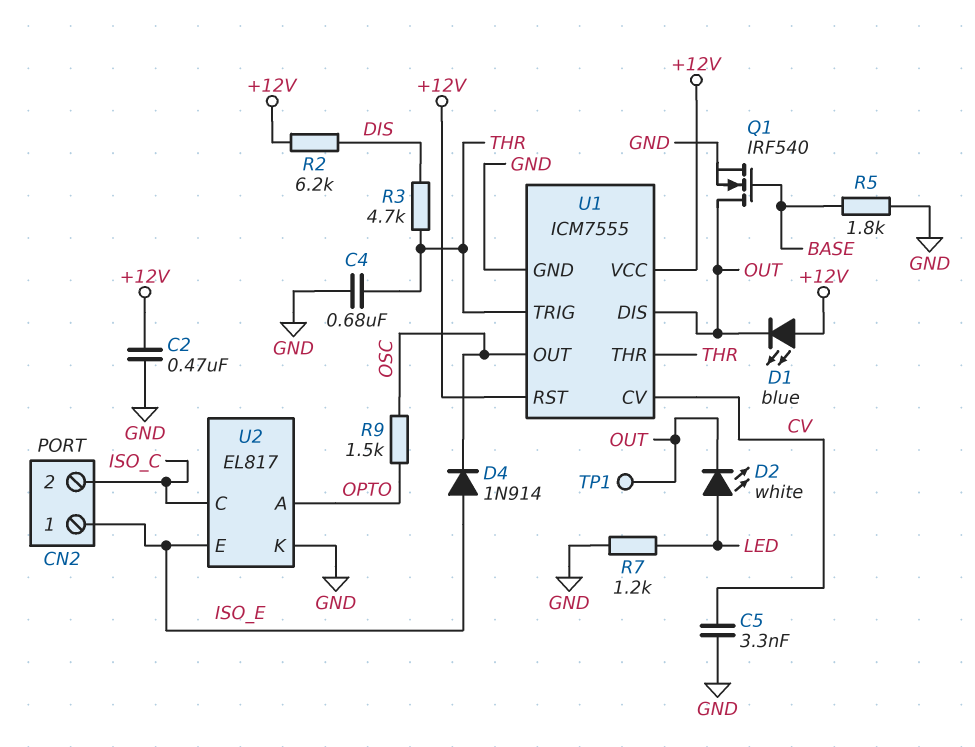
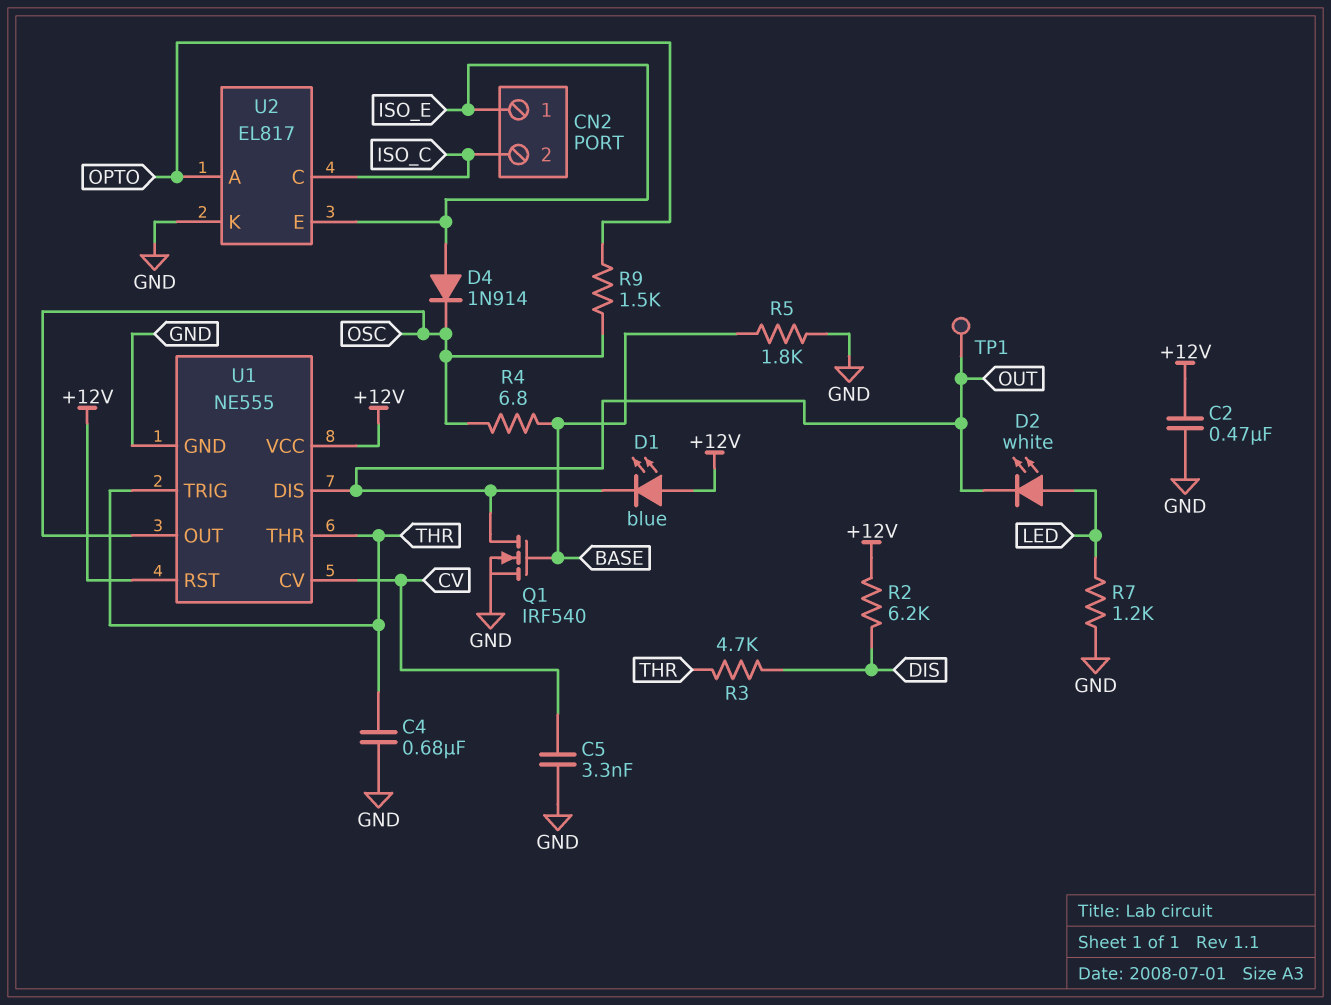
R4: none -> 6.8 (BASE, OSC)
U1: ICM7555 -> NE555

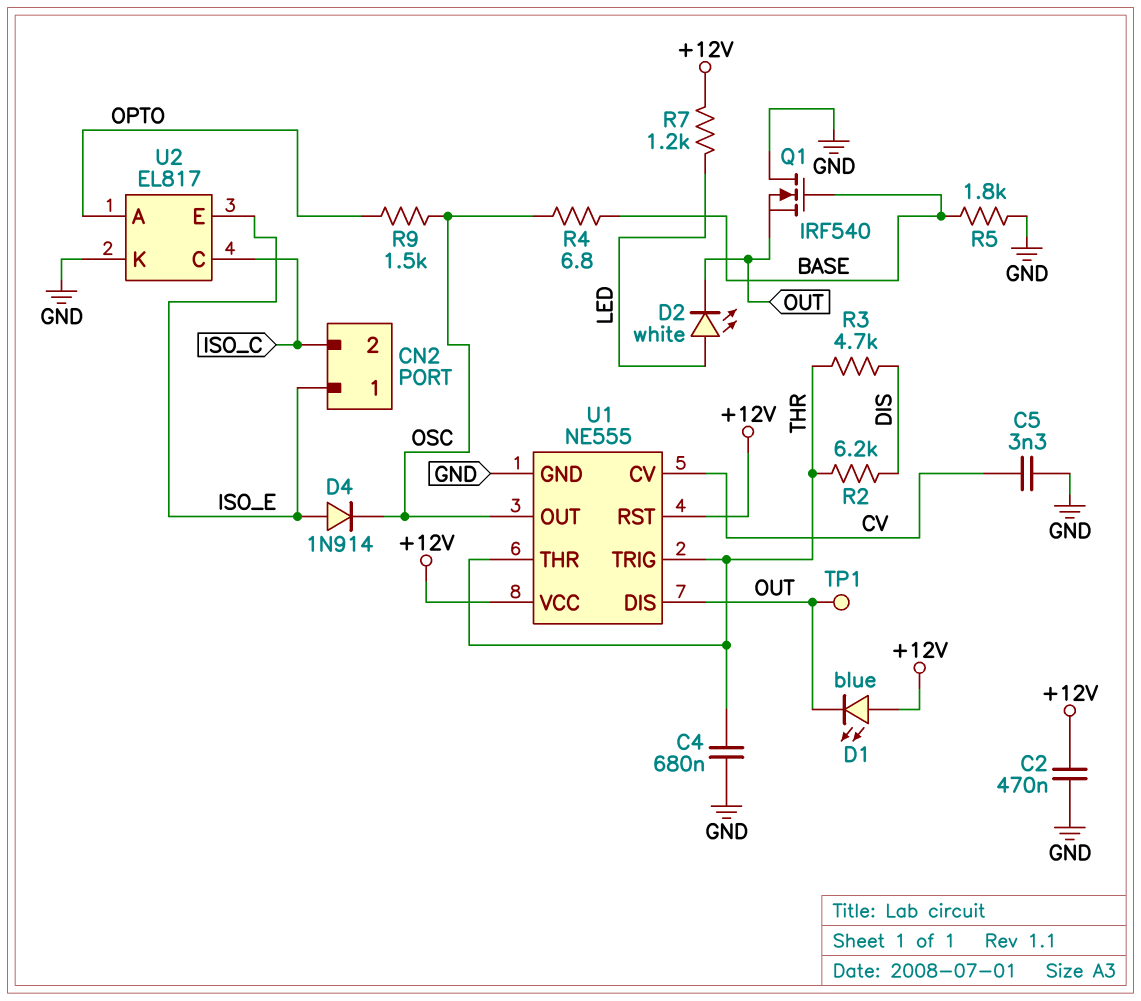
Q1: NMOS IRF540 (G BASE, D OUT, S GND) -> NMOS IRF540 (G BASE, D GND, S OUT)
R2: 6.2k (+12V, DIS) -> 6.2k (DIS, THR)
R7: 1.2k (GND, LED) -> 1.2k (+12V, LED)

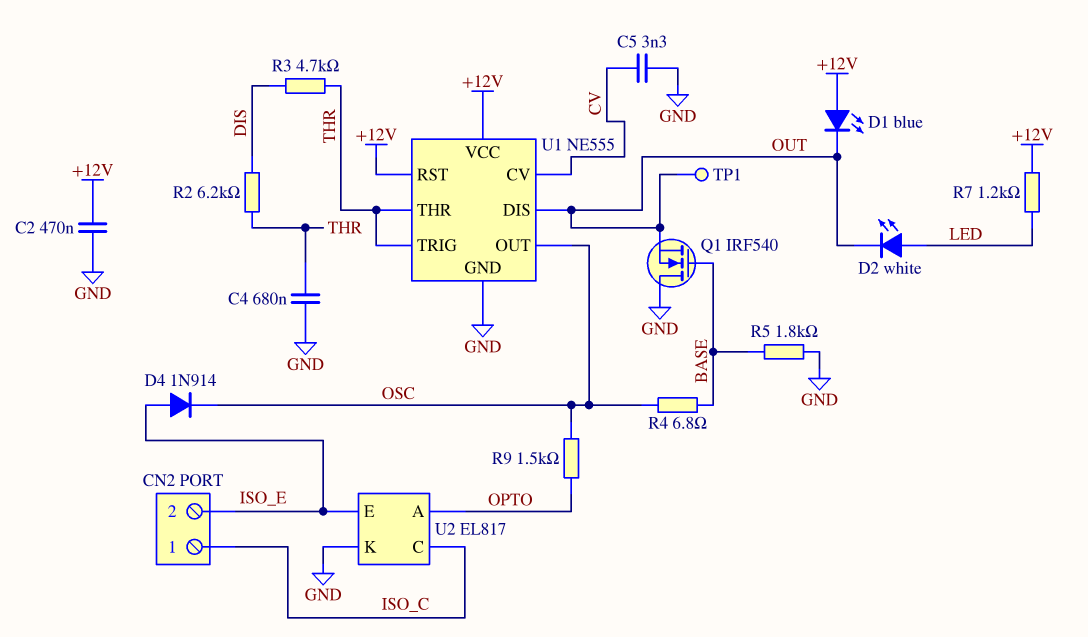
CN2 pin 1: ISO_E -> ISO_C
CN2 pin 2: ISO_C -> ISO_E

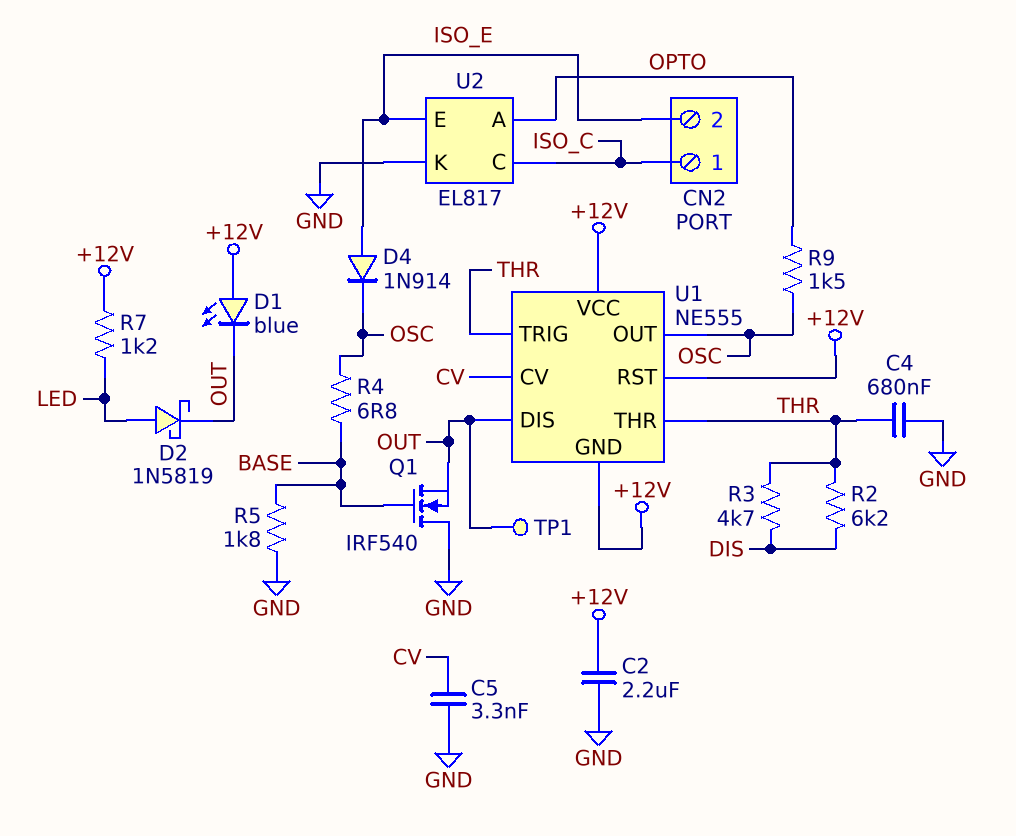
C2: 470nF (+12V, GND) -> 2.2uF (+12V, GND)
D2: LED white (A LED, K OUT) -> schottky 1N5819 (A LED, K OUT)
U1 pin GND: GND -> +12V

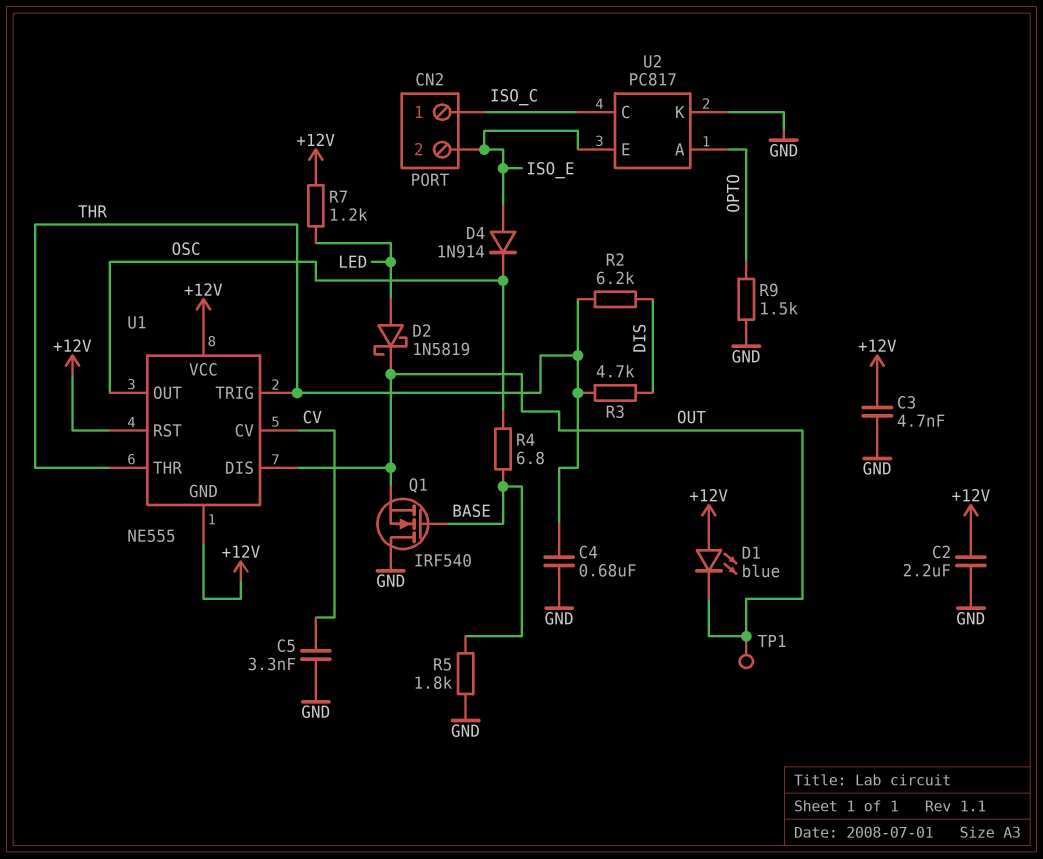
C3: none -> 4.7nF (+12V, GND)
R9: 1.5k (OPTO, OSC) -> 1.5k (GND, OPTO)
U2: EL817 -> PC817

